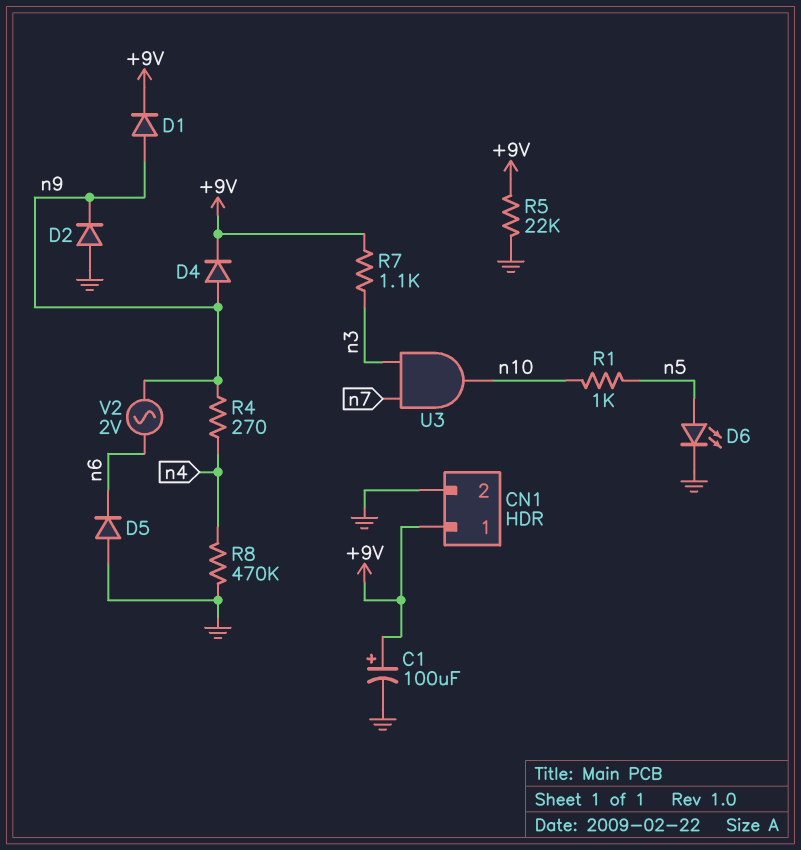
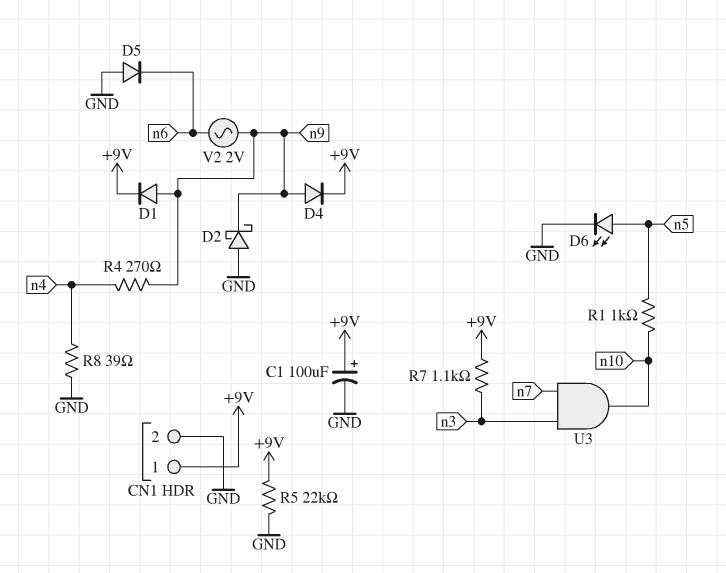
D2: diode (A GND, K n9) -> schottky (A GND, K n9)
R8: 470k (GND, n4) -> 39 (GND, n4)

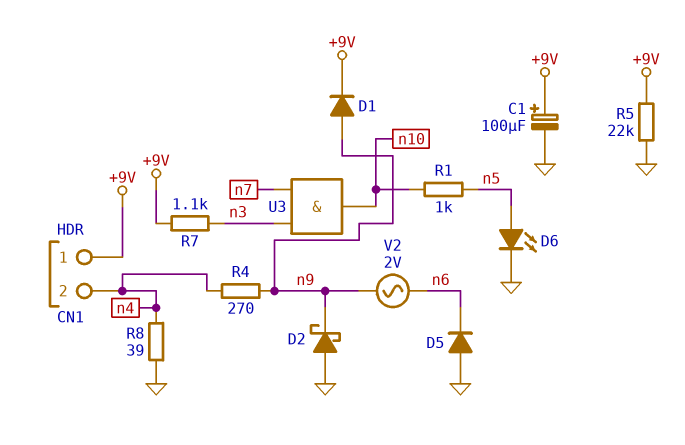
CN1 pin 2: GND -> n4
D4: diode (A n9, K +9V) -> none

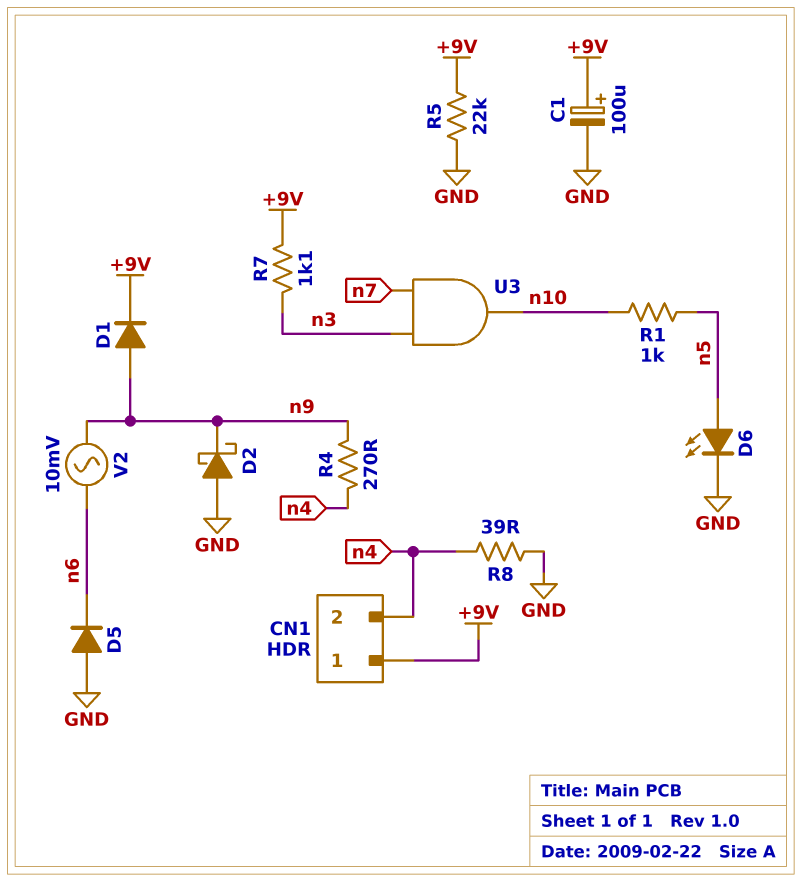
V2: AC 2V (n6, n9) -> AC 10mV (n6, n9)

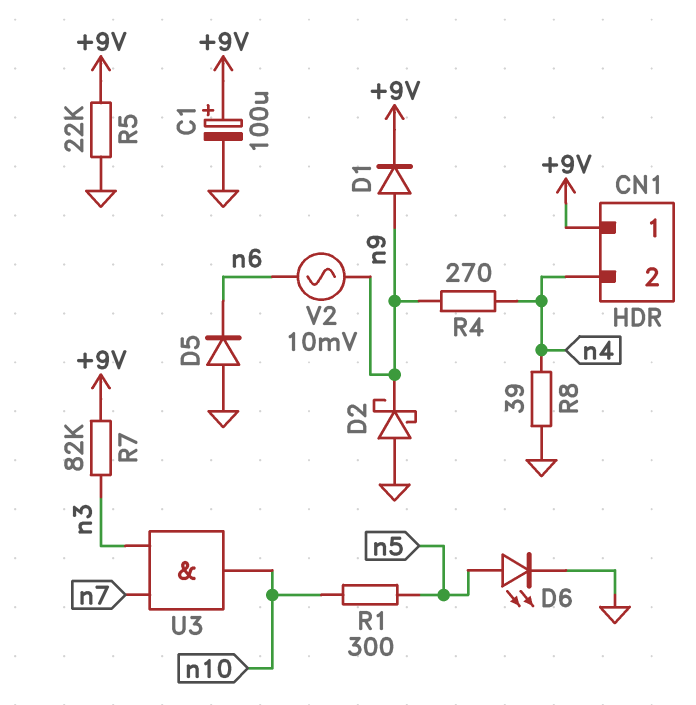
R1: 1k (n5, n10) -> 300 (n5, n10)
R7: 1.1k (+9V, n3) -> 82k (+9V, n3)

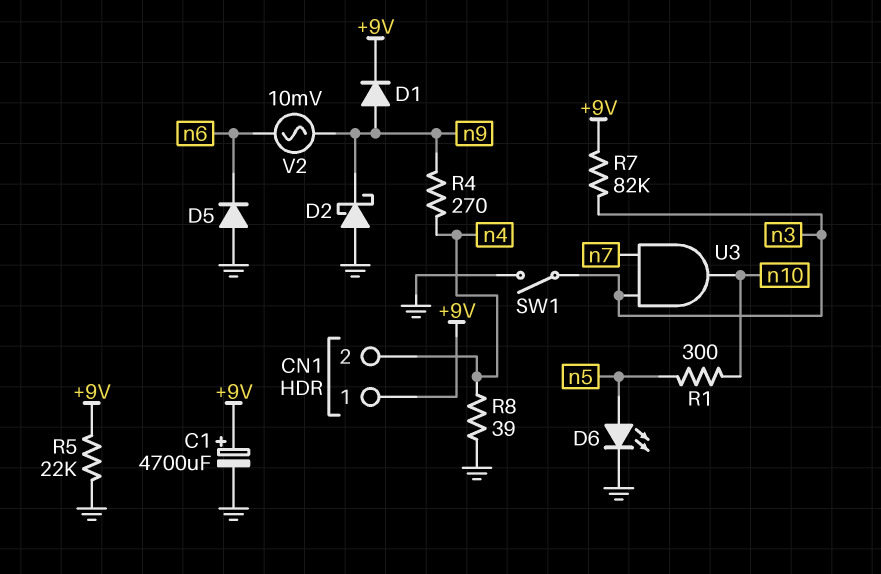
C1: 100uF (plus +9V, minus GND) -> 4700uF (plus +9V, minus GND)
SW1: none -> switch (GND, n3)

